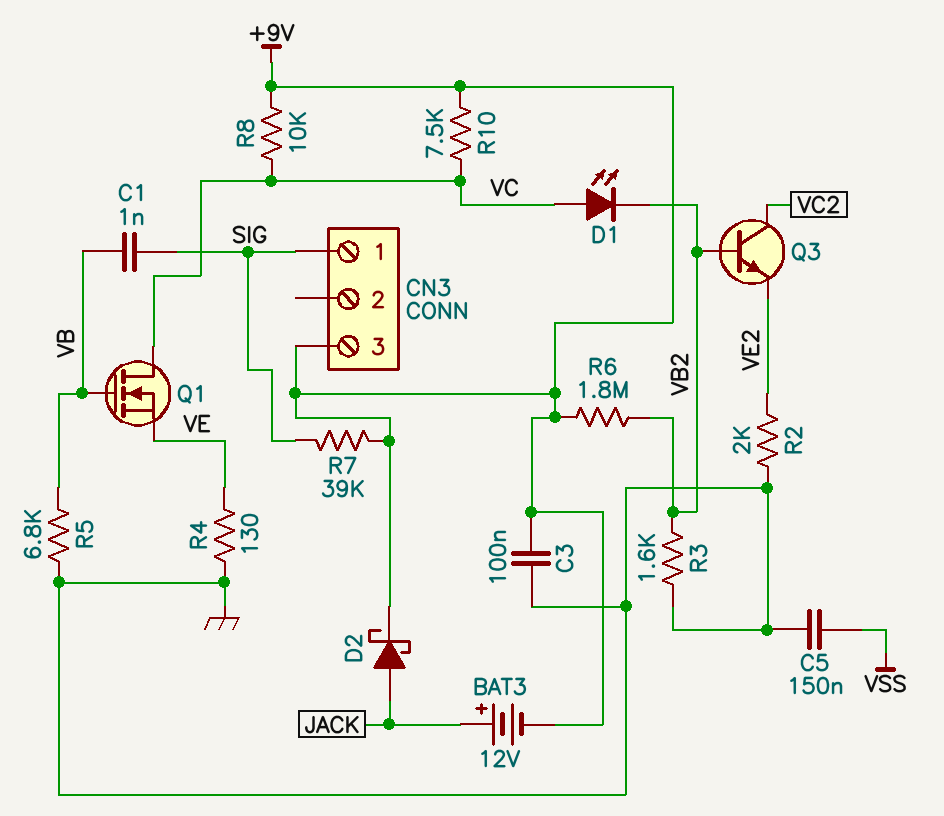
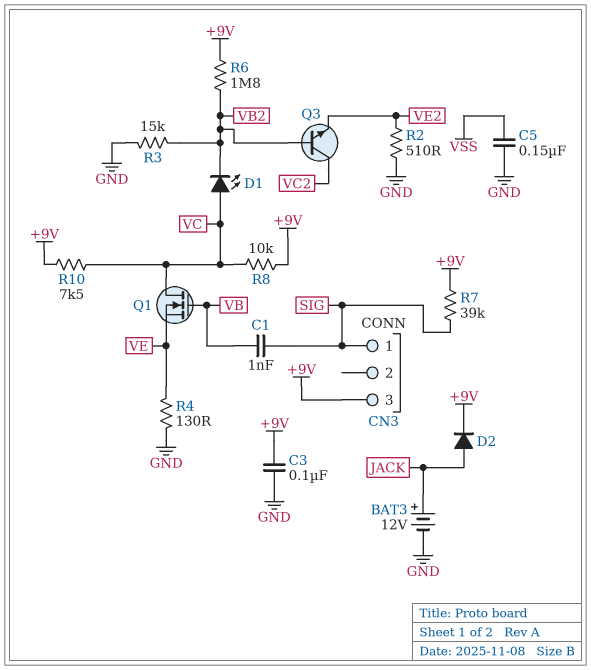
BAT3: 12V (plus JACK, minus +9V) -> 12V (plus JACK, minus GND)
D2: schottky (A JACK, K +9V) -> diode (A JACK, K +9V)
R2: 2k (GND, VE2) -> 510 (GND, VE2)
R3: 1.6k (GND, VB2) -> 15k (GND, VB2)
R5: 6.8k (GND, VB) -> none

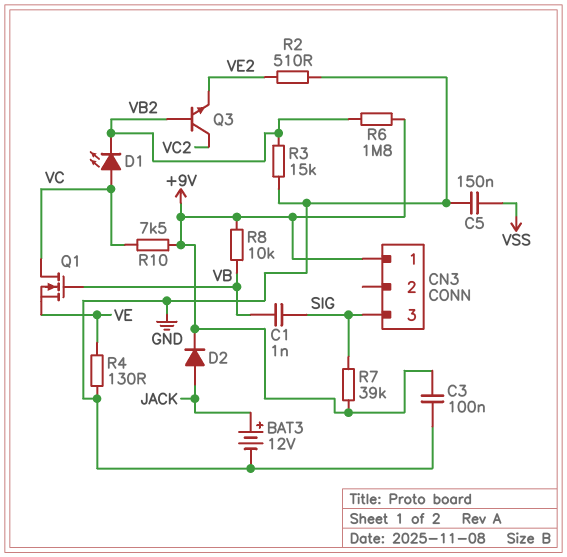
CN3 pin 1: SIG -> +9V
CN3 pin 3: +9V -> SIG
R8: 10k (+9V, VC) -> 10k (+9V, VB)

